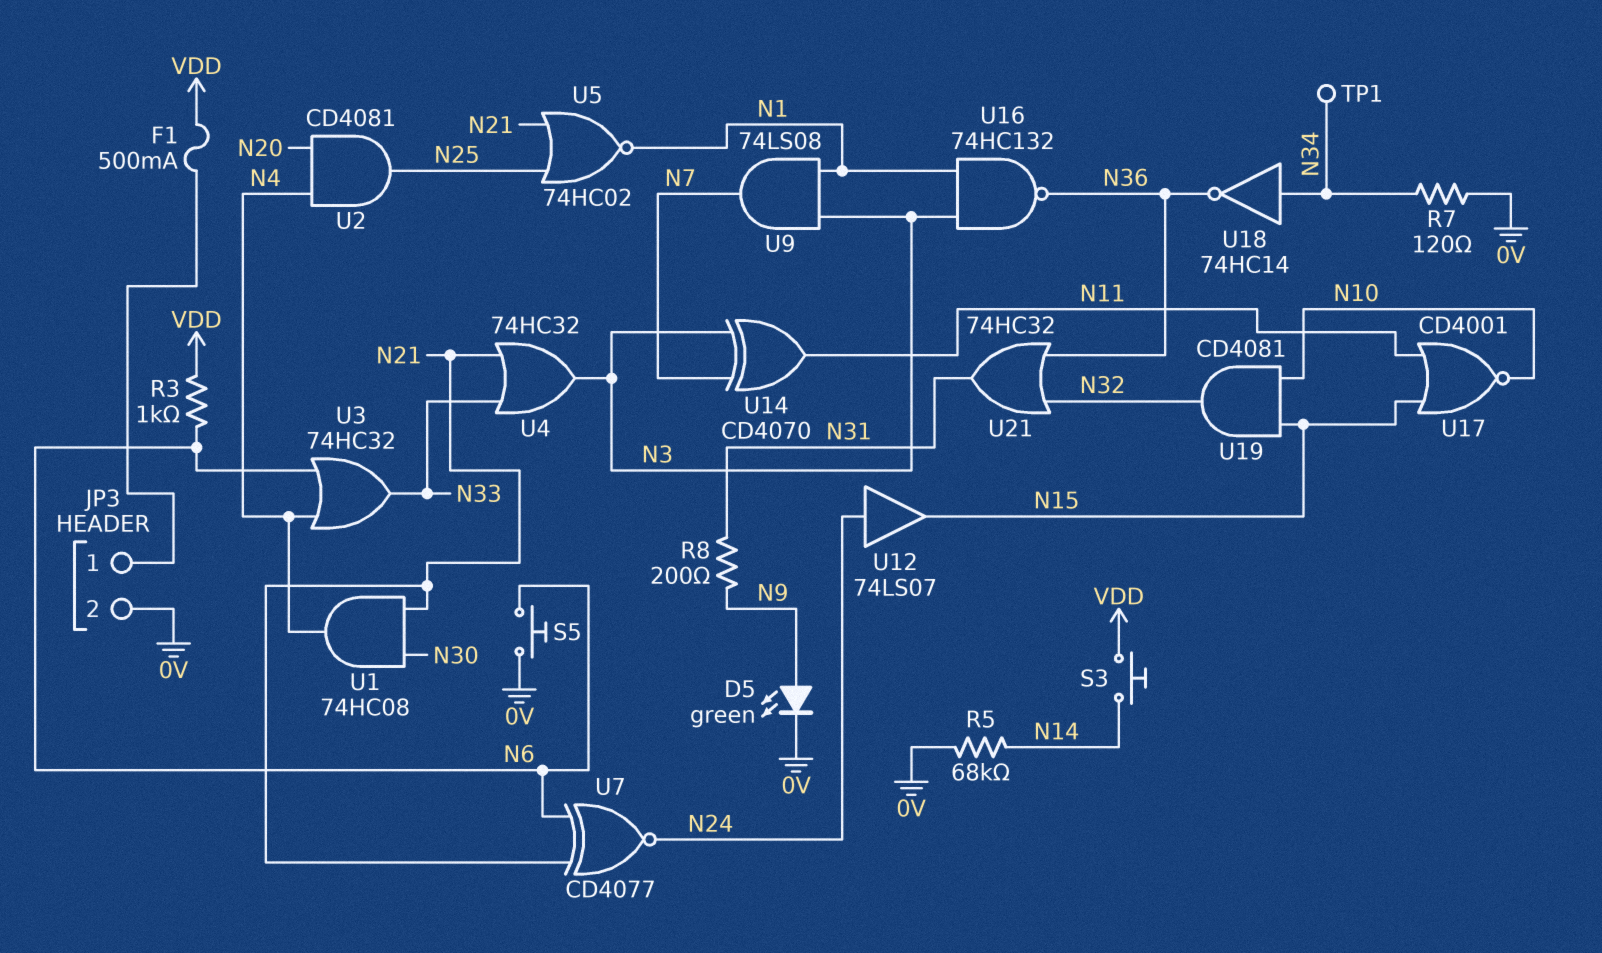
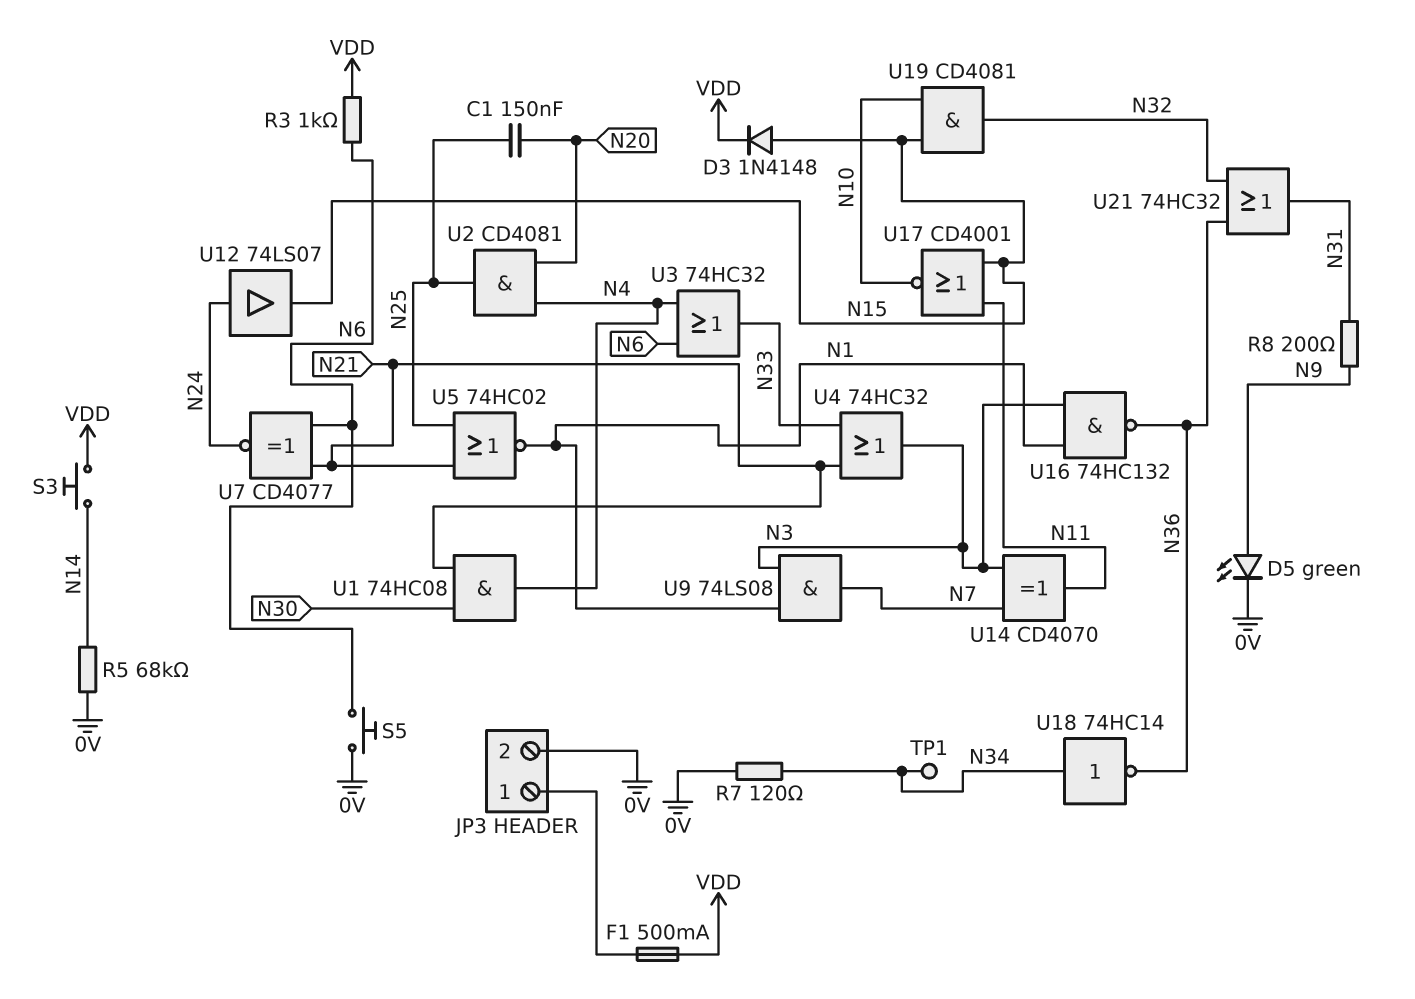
C1: none -> 150nF (N20, N25)
D3: none -> diode 1N4148 (A N15, K VDD)

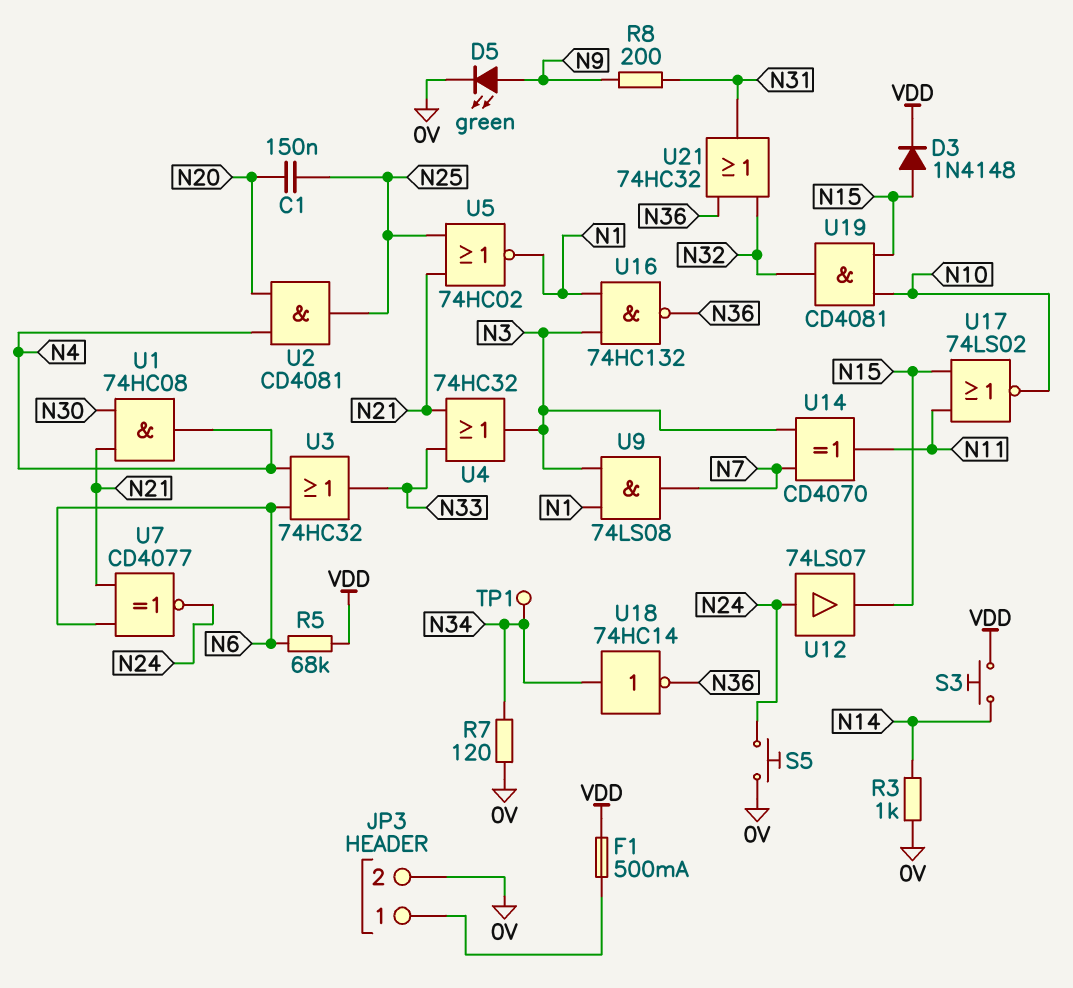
R3: 1k (N6, VDD) -> 1k (0V, N14)
R5: 68k (0V, N14) -> 68k (N6, VDD)
S5: button (0V, N6) -> button (0V, N24)
U17: NOR CD4001 (in N11, in N15, out N10) -> NOR 74LS02 (in N11, in N15, out N10)

